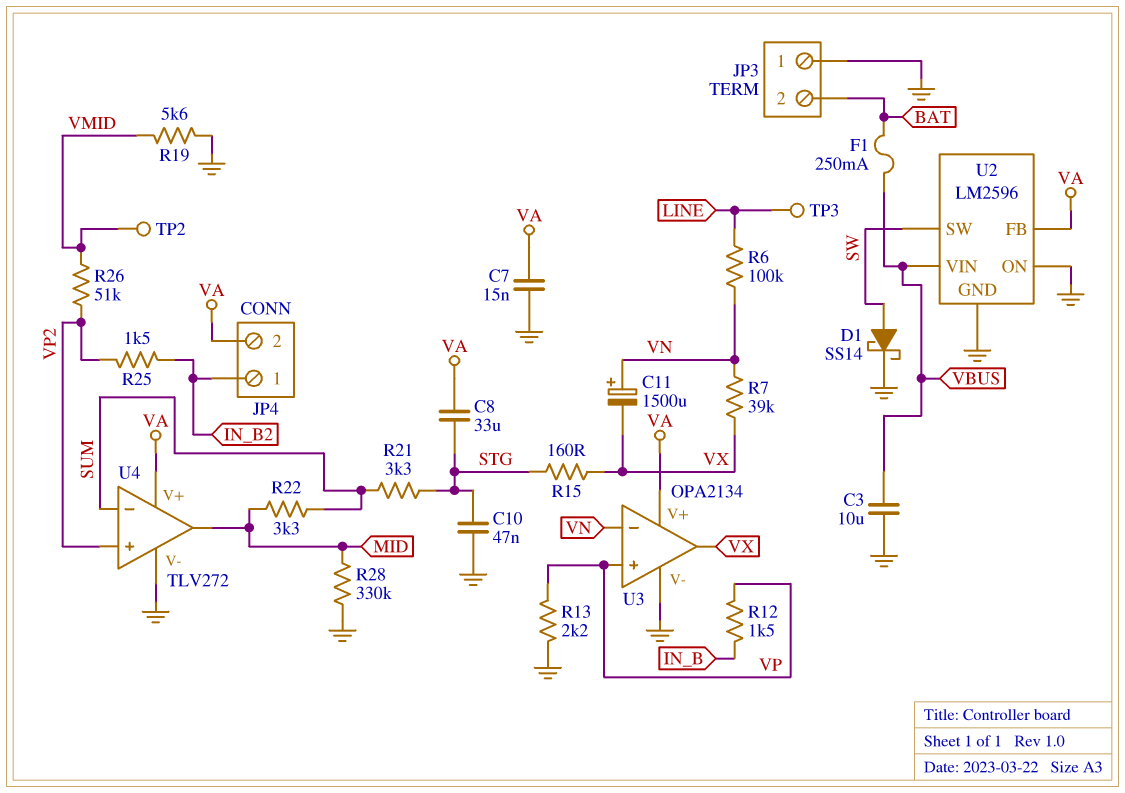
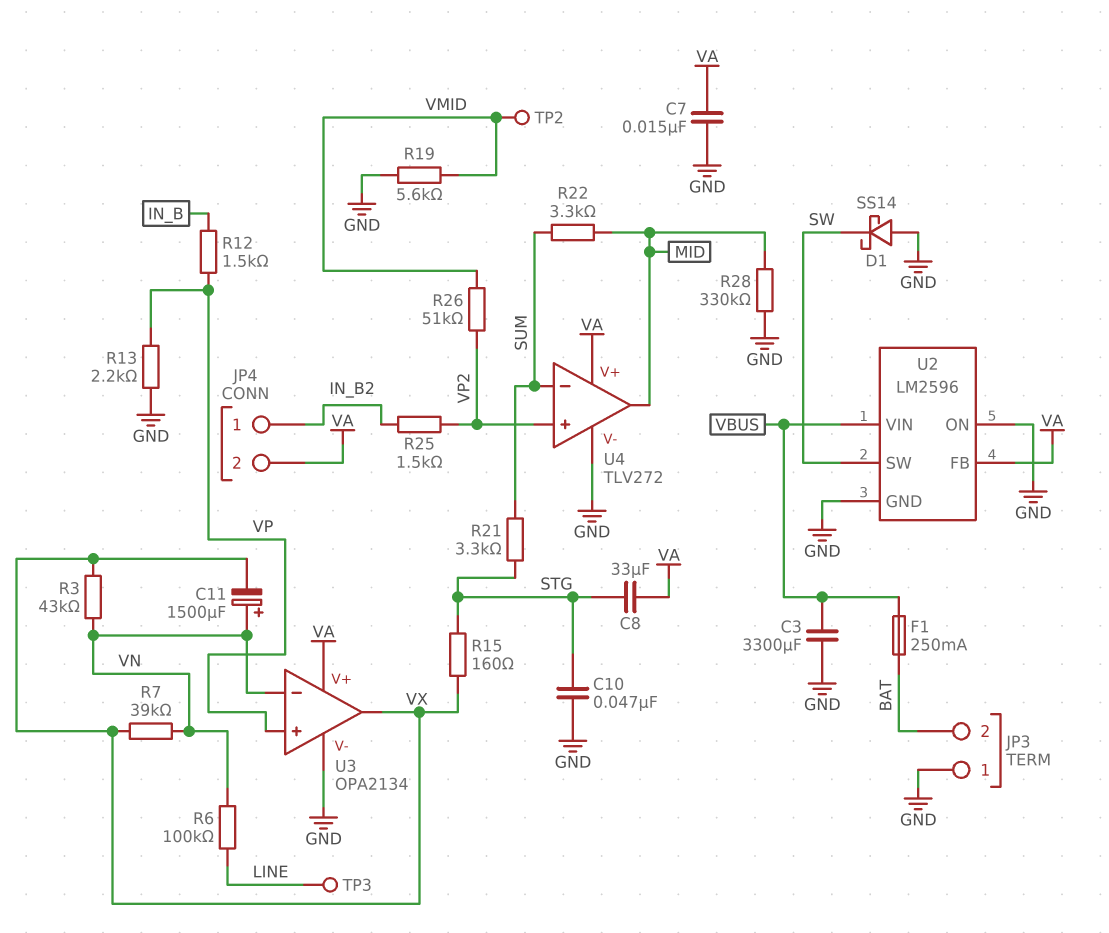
C3: 10uF (GND, VBUS) -> 3300uF (GND, VBUS)
D1: schottky SS14 (A SW, K GND) -> schottky SS14 (A GND, K SW)
R3: none -> 43k (VN, VX)

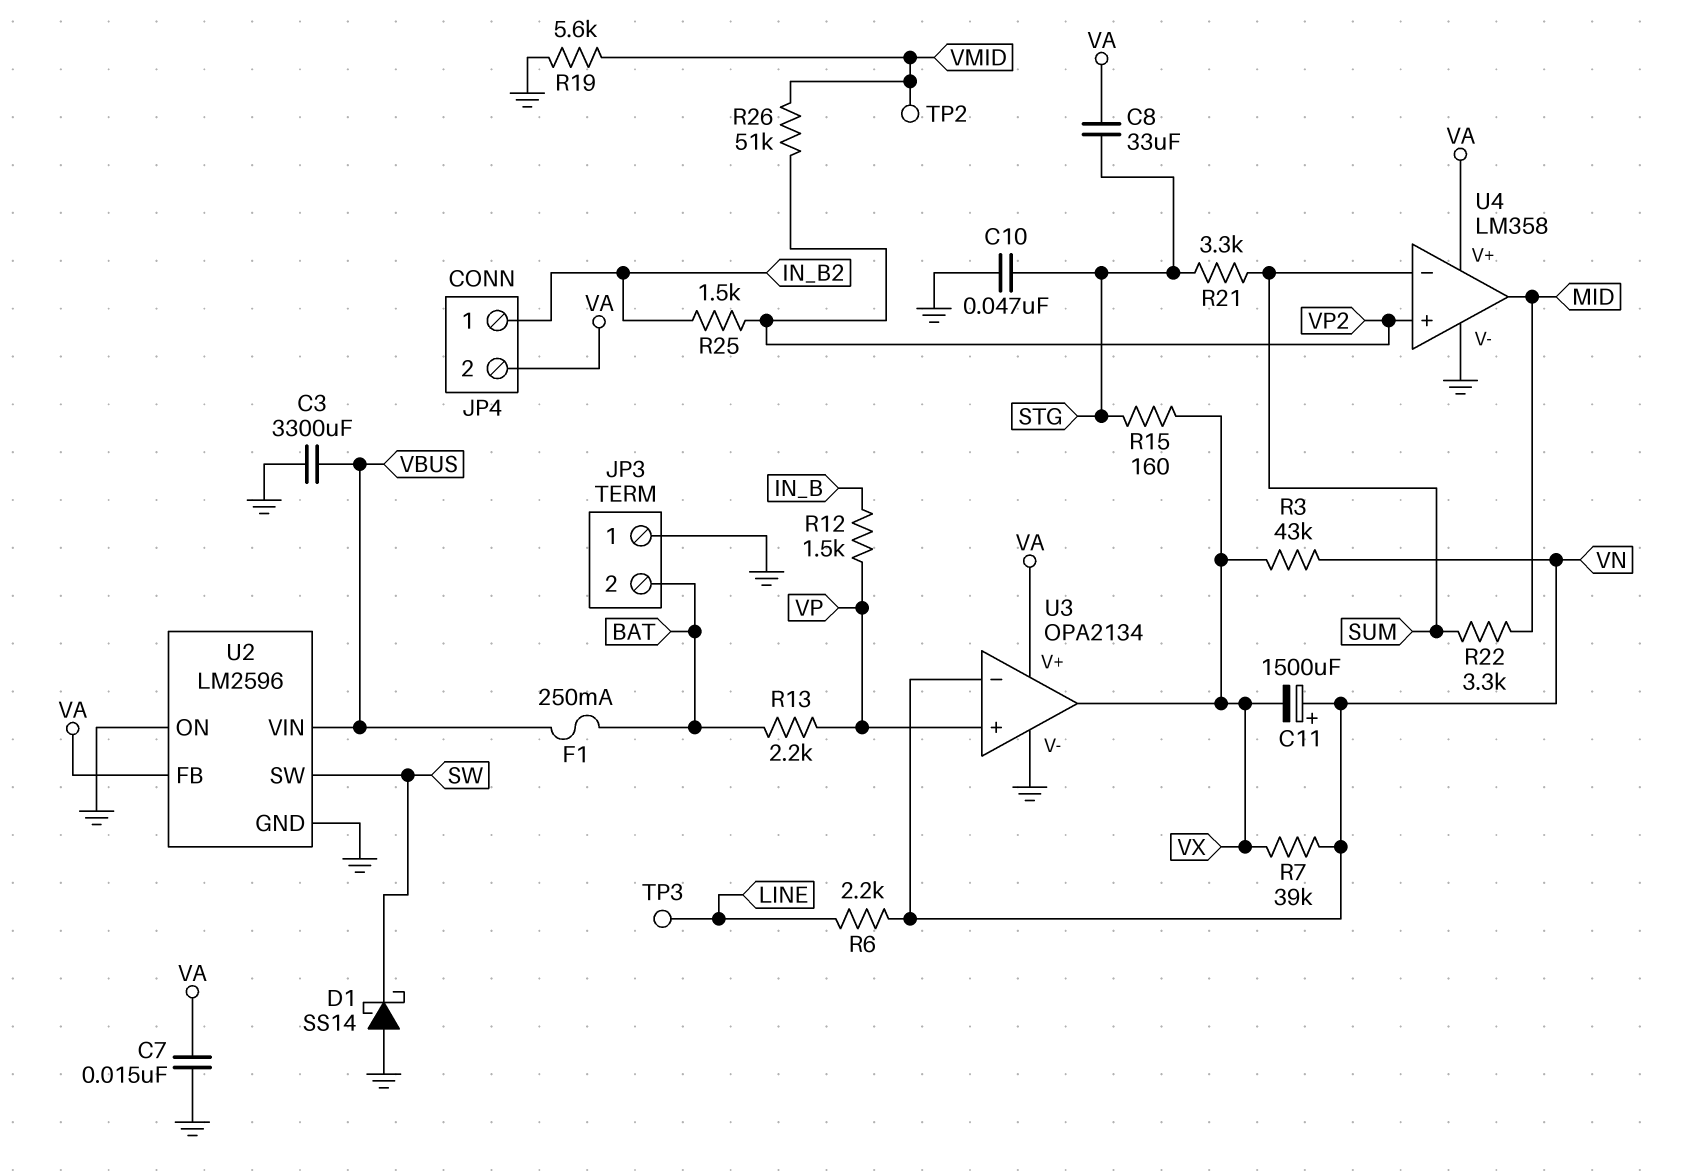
R6: 100k (LINE, VN) -> 2.2k (LINE, VN)
R13: 2.2k (GND, VP) -> 2.2k (BAT, VP)
R28: 330k (GND, MID) -> none
U4: TLV272 -> LM358

